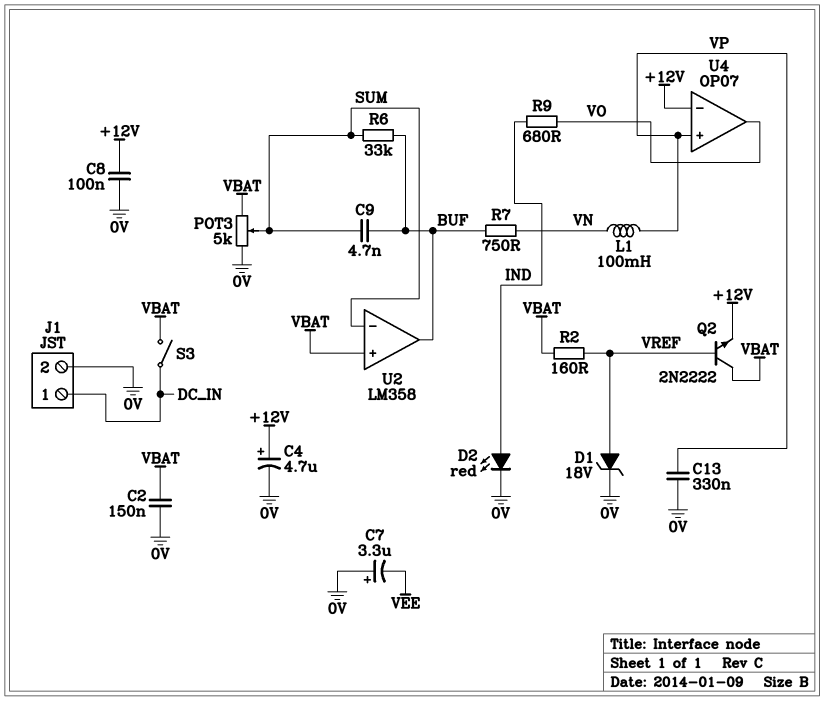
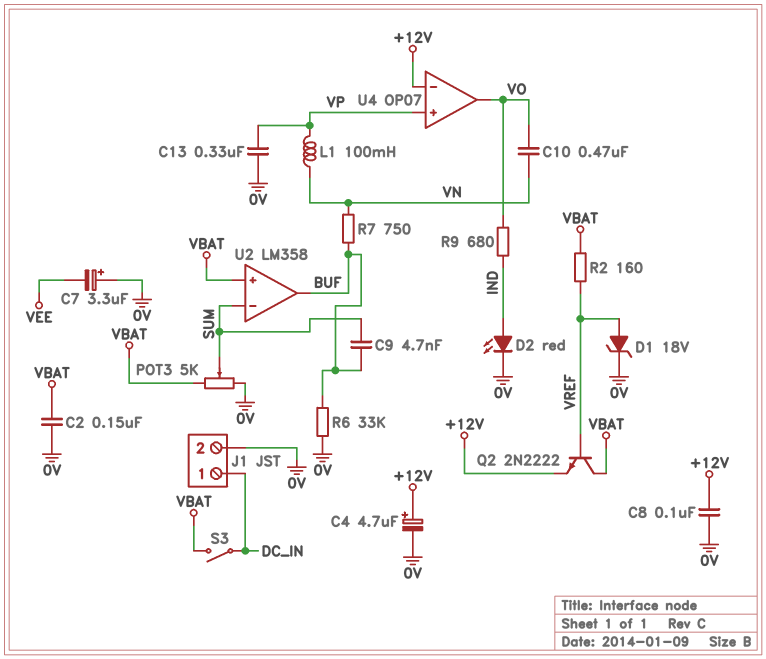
C10: none -> 470nF (VN, VO)
R6: 33k (BUF, SUM) -> 33k (0V, BUF)

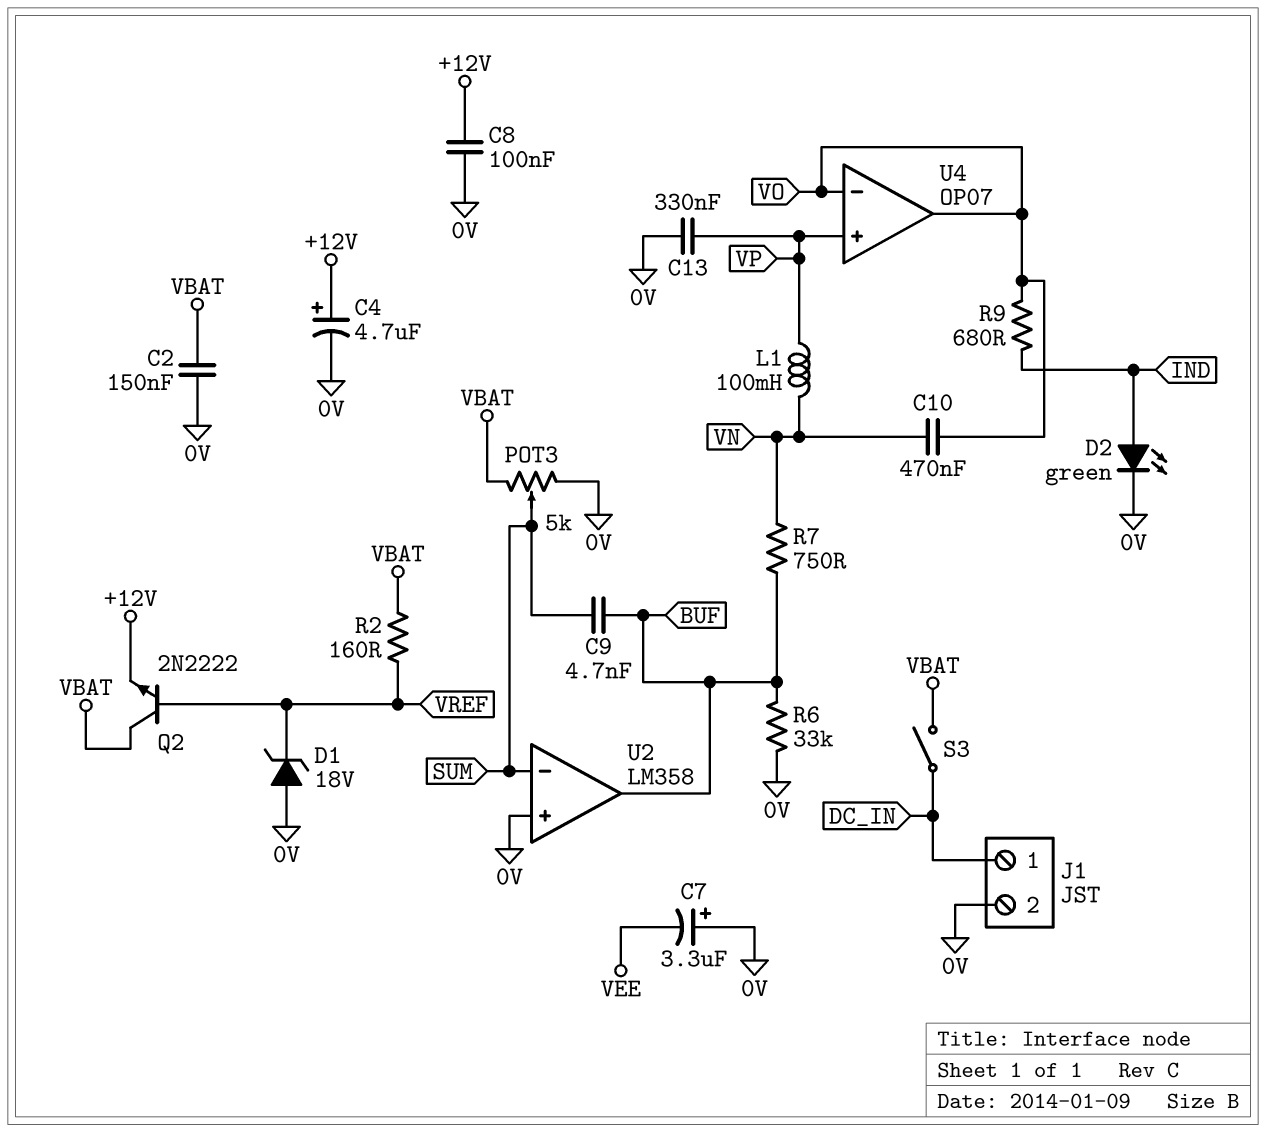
D1: zener 18V (A VREF, K 0V) -> zener 18V (A 0V, K VREF)
D2: LED red (A IND, K 0V) -> LED green (A IND, K 0V)
U2 pin in+: VBAT -> 0V
U4 pin in-: +12V -> VO

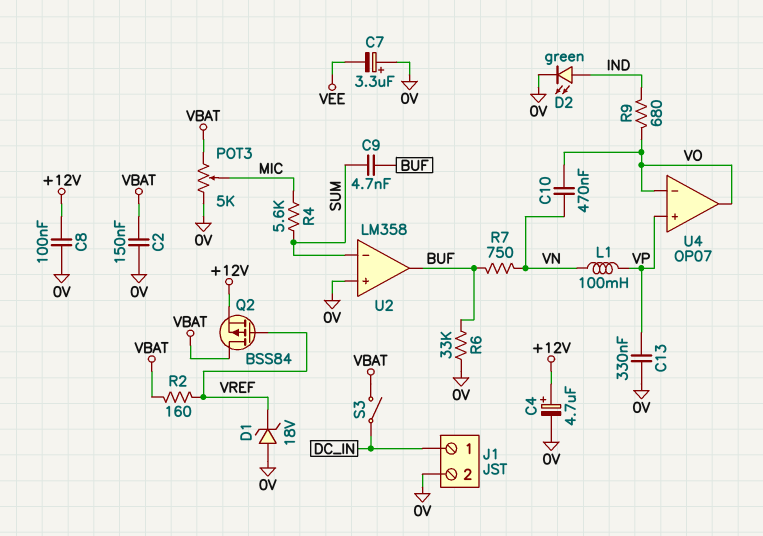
POT3: 5k (0V, VBAT, wiper SUM) -> 5k (0V, VBAT, wiper MIC)
Q2: NPN 2N2222 (B VREF, C VBAT, E +12V) -> PMOS BSS84 (G VREF, D VBAT, S +12V)
R4: none -> 5.6k (MIC, SUM)

